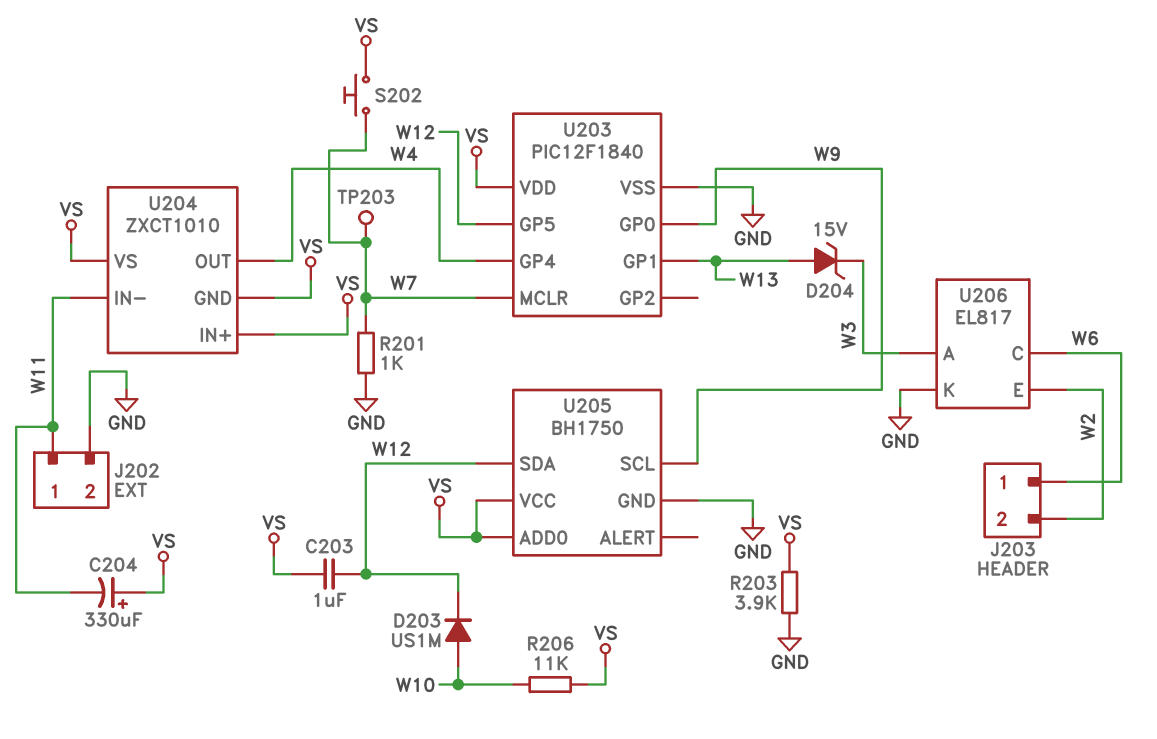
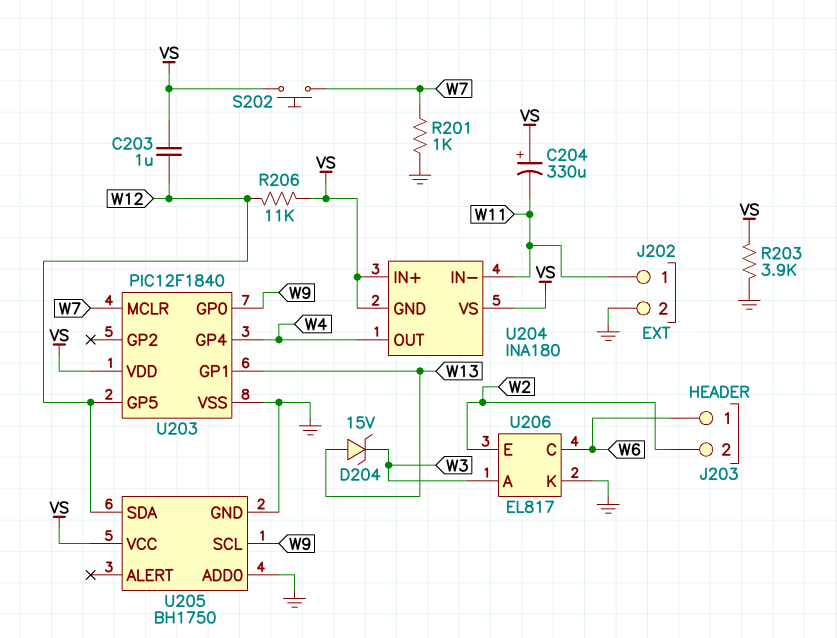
D203: diode US1M (A W10, K W12) -> none
R206: 11k (VS, W10) -> 11k (VS, W12)
TP203: test point (W7) -> none
U204: ZXCT1010 -> INA180
U205 pin ADD0: VS -> GND

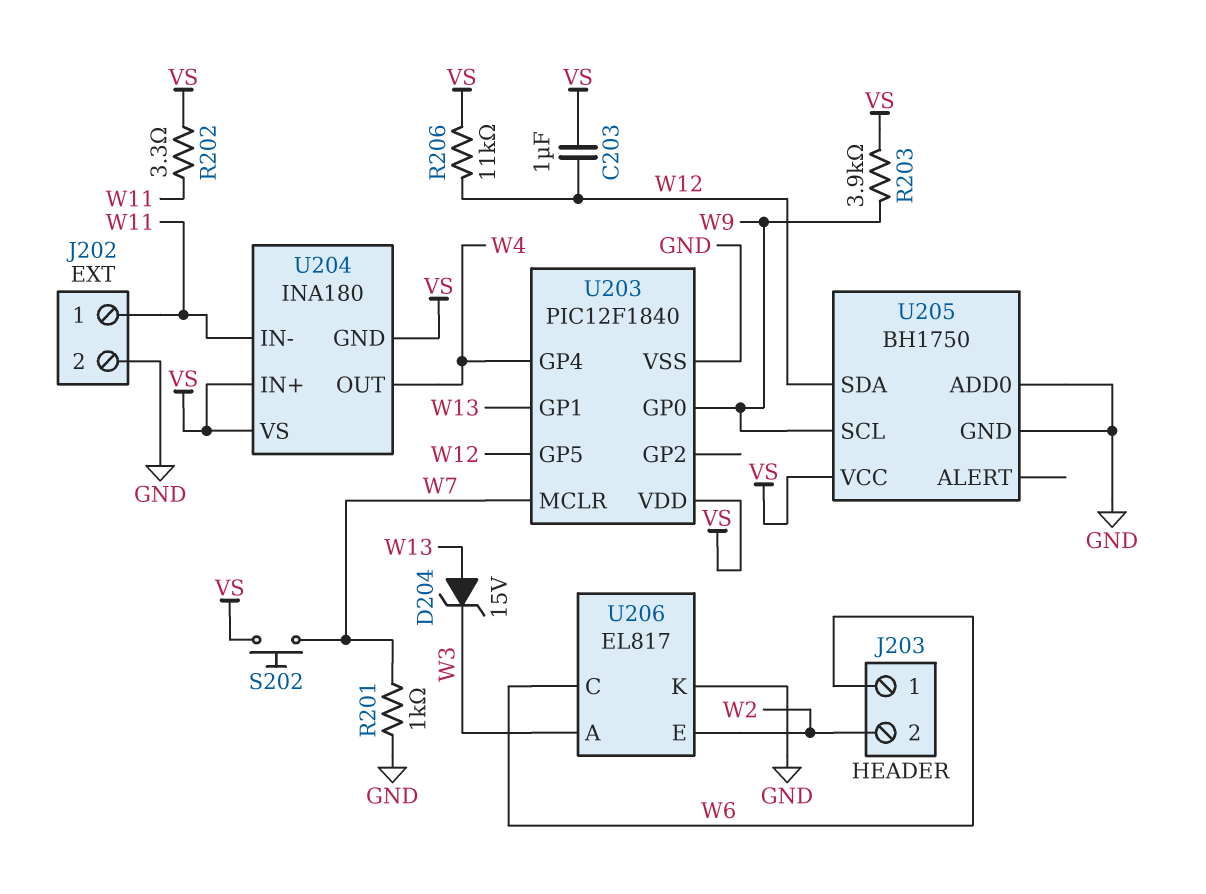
C204: 330uF (plus VS, minus W11) -> none
R202: none -> 3.3 (VS, W11)
R203: 3.9k (GND, VS) -> 3.9k (VS, W9)

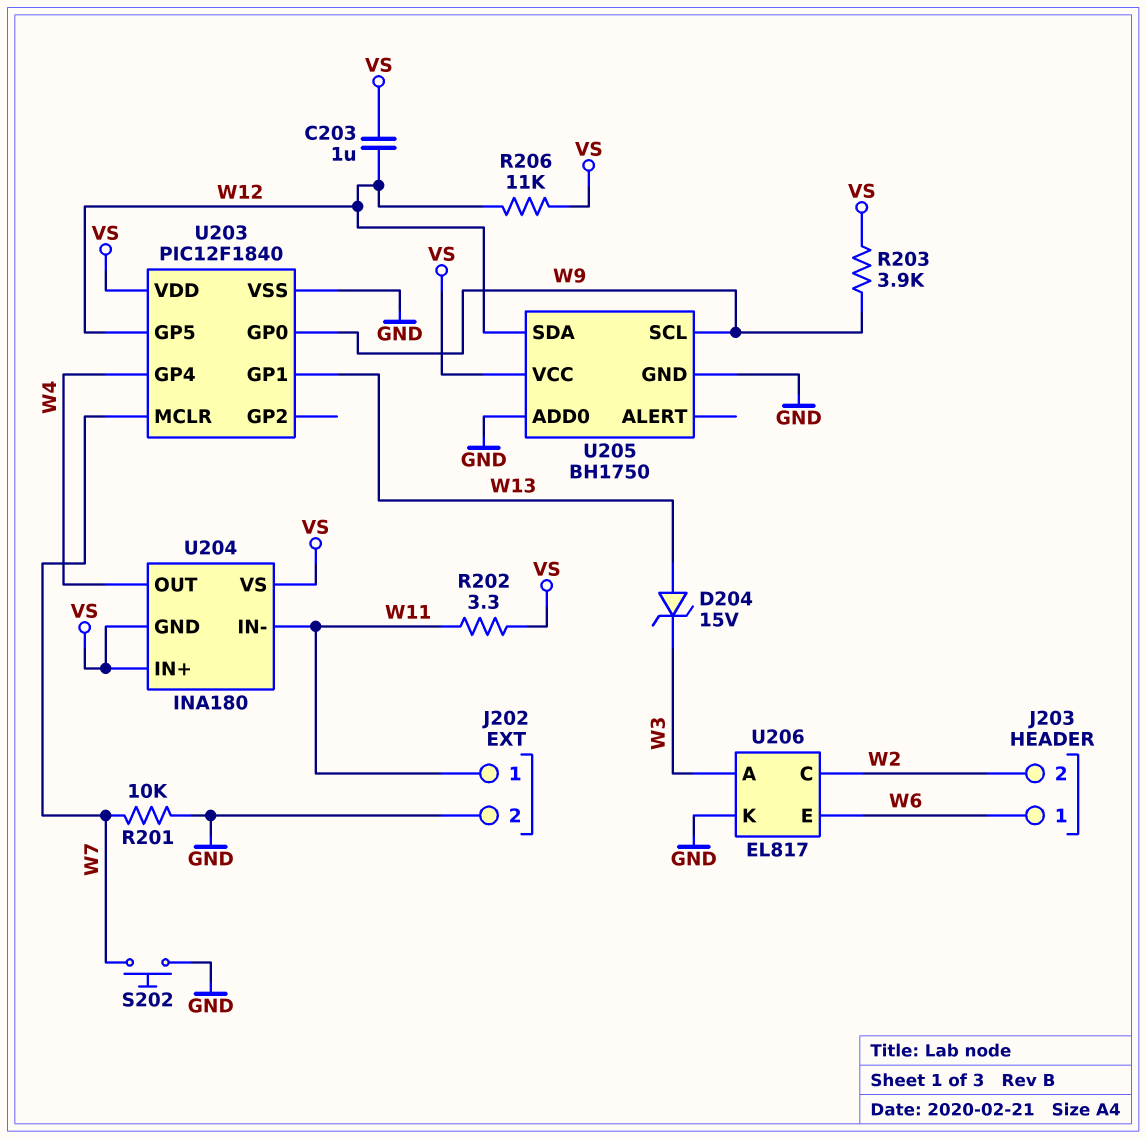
R201: 1k (GND, W7) -> 10k (GND, W7)
S202: button (VS, W7) -> button (GND, W7)
U206 pin C: W6 -> W2
U206 pin E: W2 -> W6

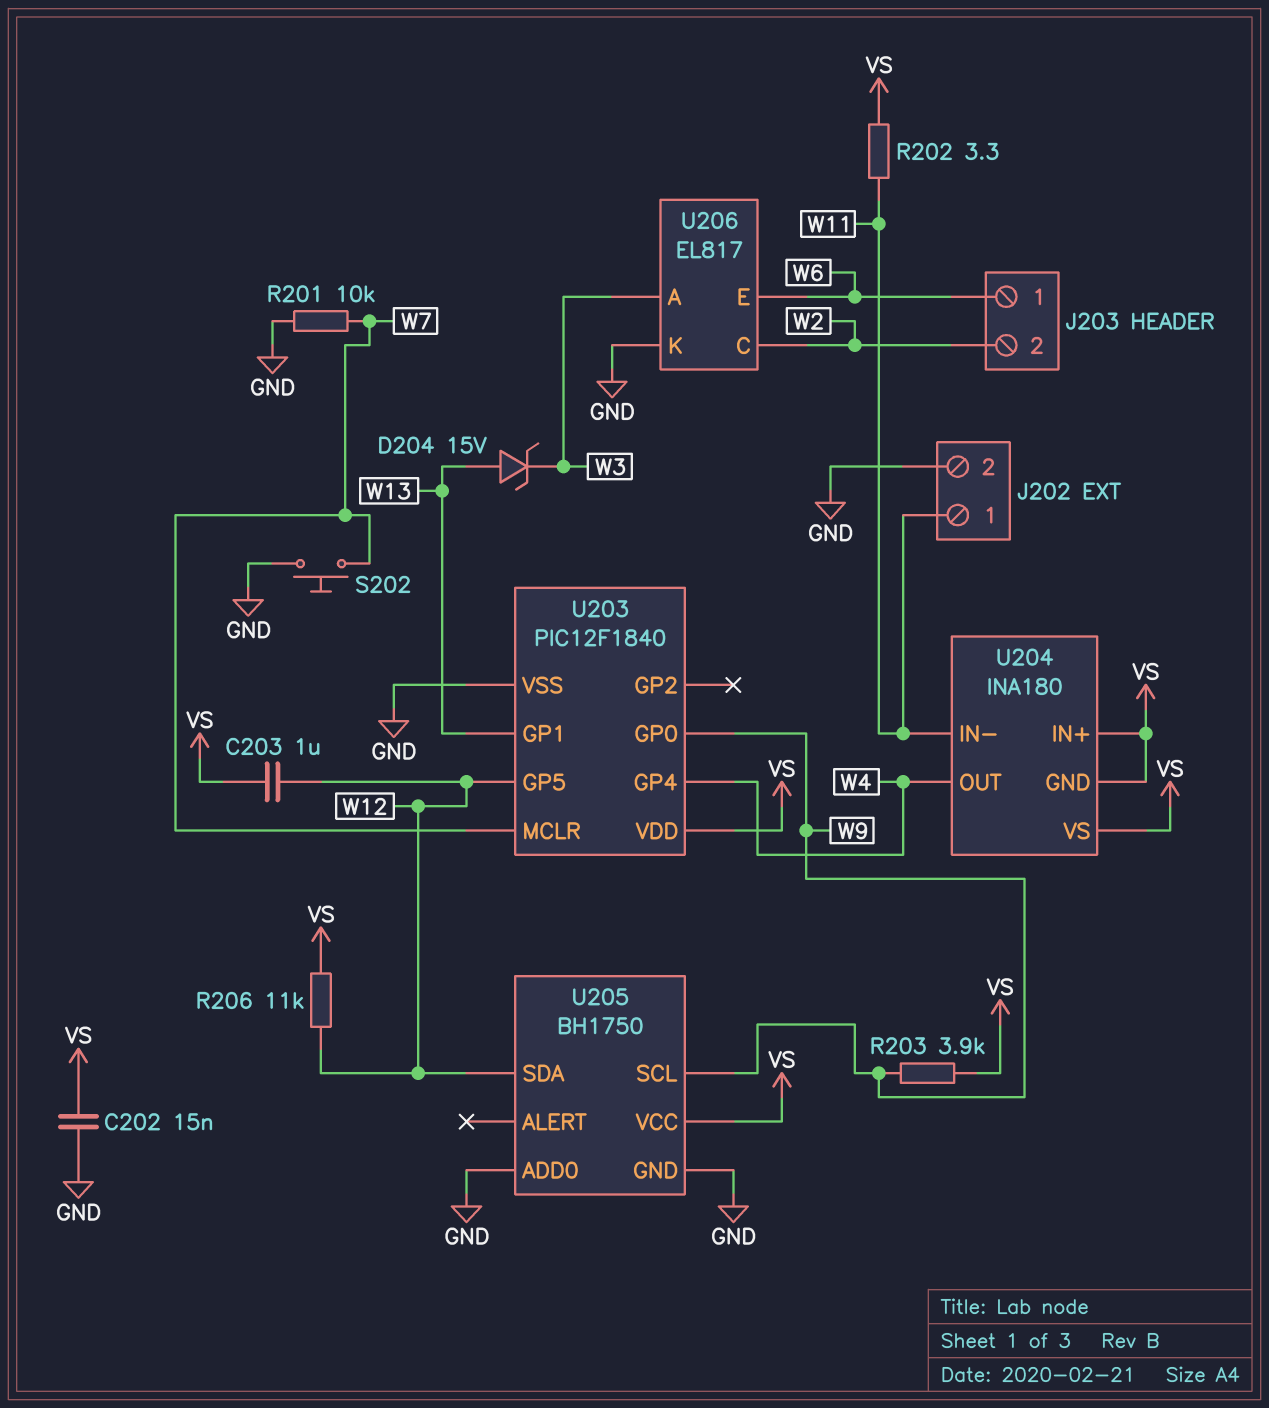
C202: none -> 15nF (GND, VS)

